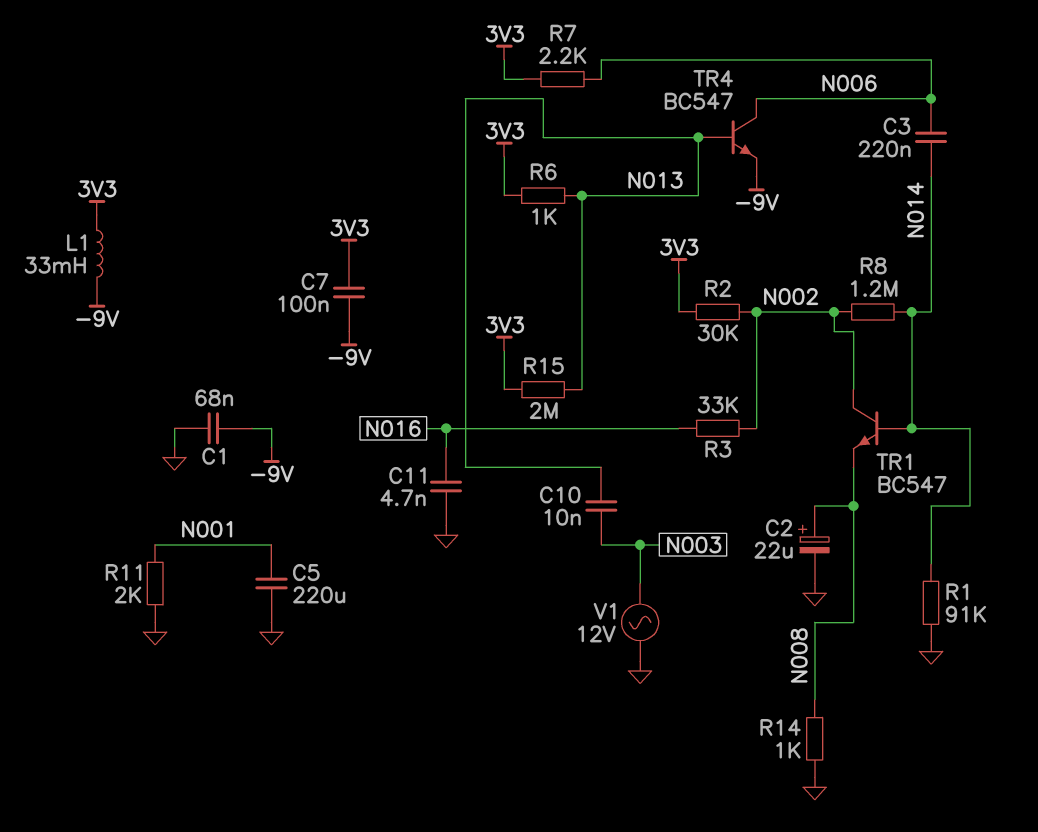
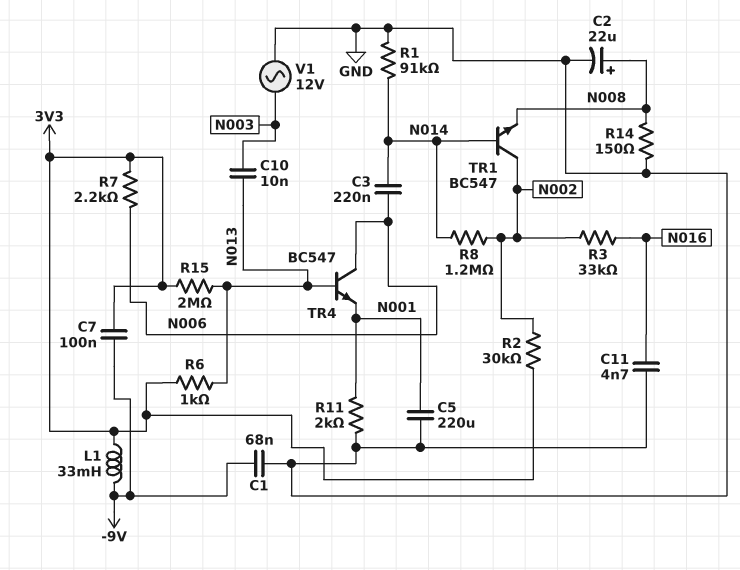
R14: 1k (GND, N008) -> 150 (GND, N008)
TR4: NPN BC547 (B N013, C N006, E -9V) -> NPN BC547 (B N013, C N006, E N001)

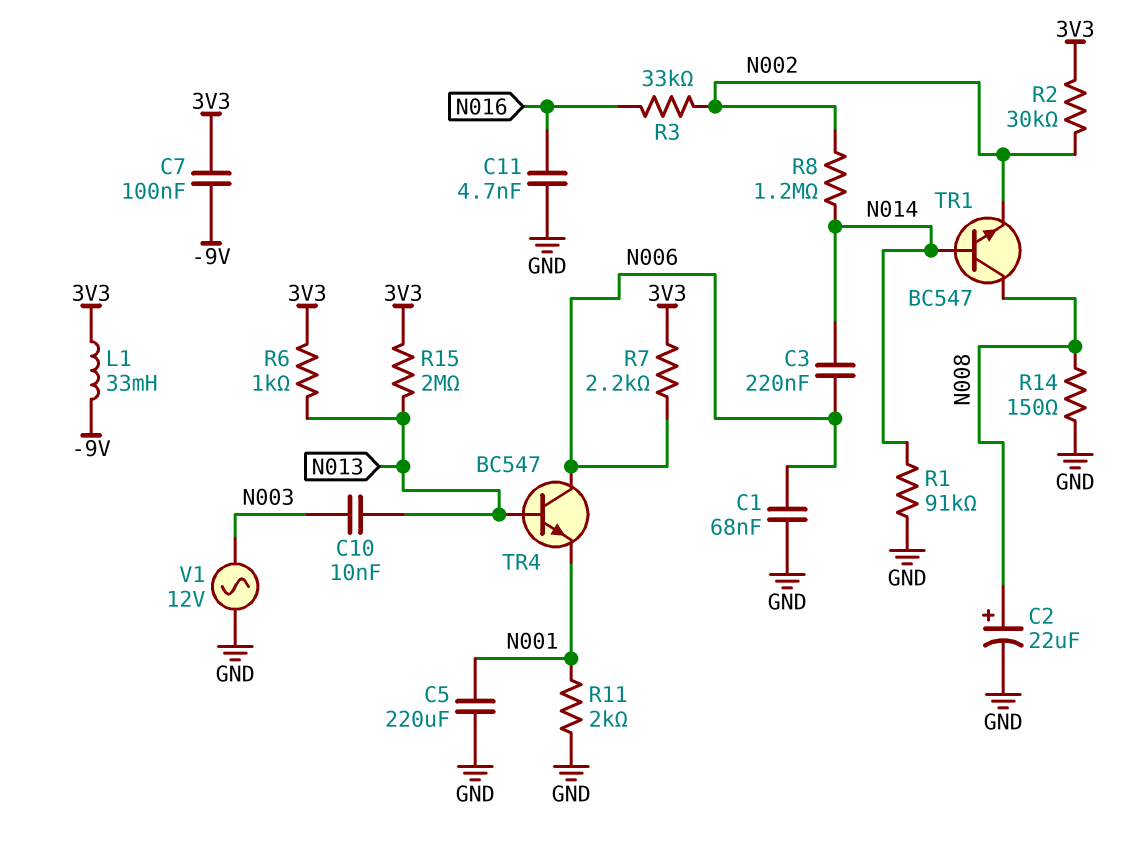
C1: 68nF (-9V, GND) -> 68nF (GND, N006)
TR1: NPN BC547 (B N014, C N002, E N008) -> NPN BC547 (B N014, C N008, E N002)

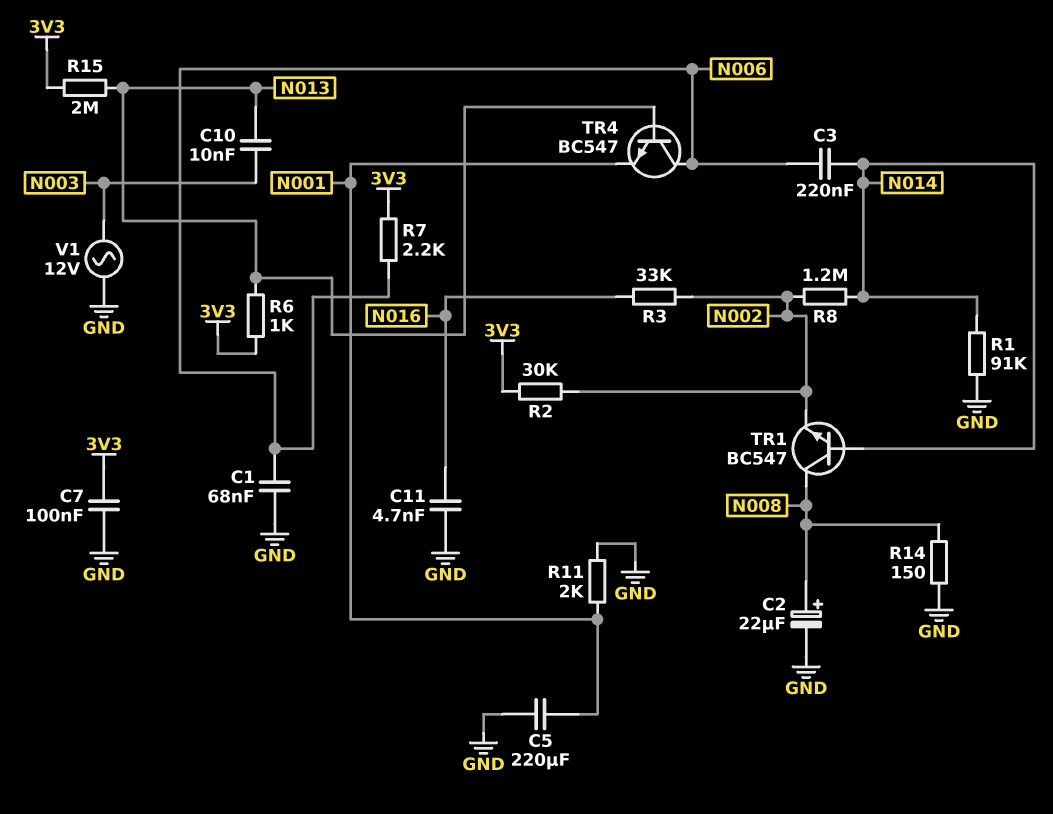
C7: 100nF (-9V, 3V3) -> 100nF (3V3, GND)
L1: 33mH (-9V, 3V3) -> none

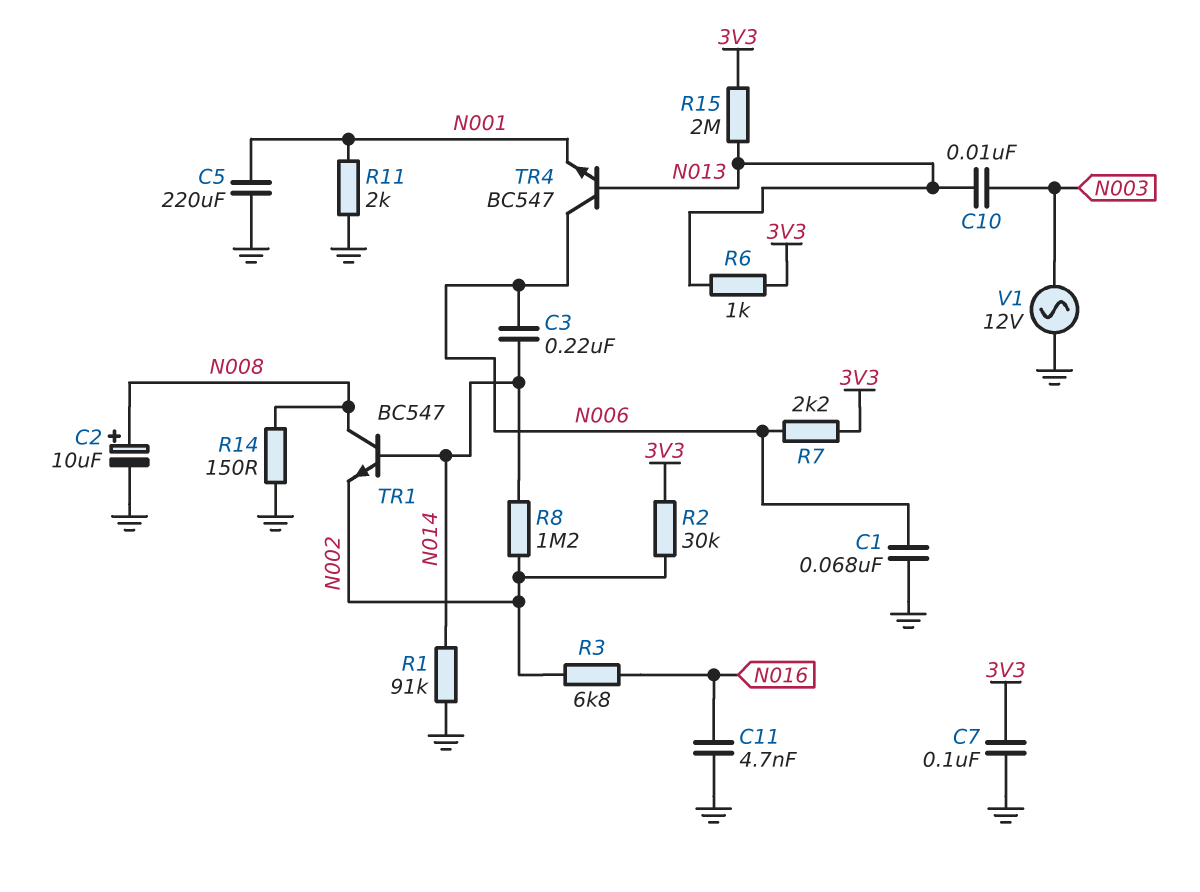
C2: 22uF (plus N008, minus GND) -> 10uF (plus N008, minus GND)
R3: 33k (N002, N016) -> 6.8k (N002, N016)

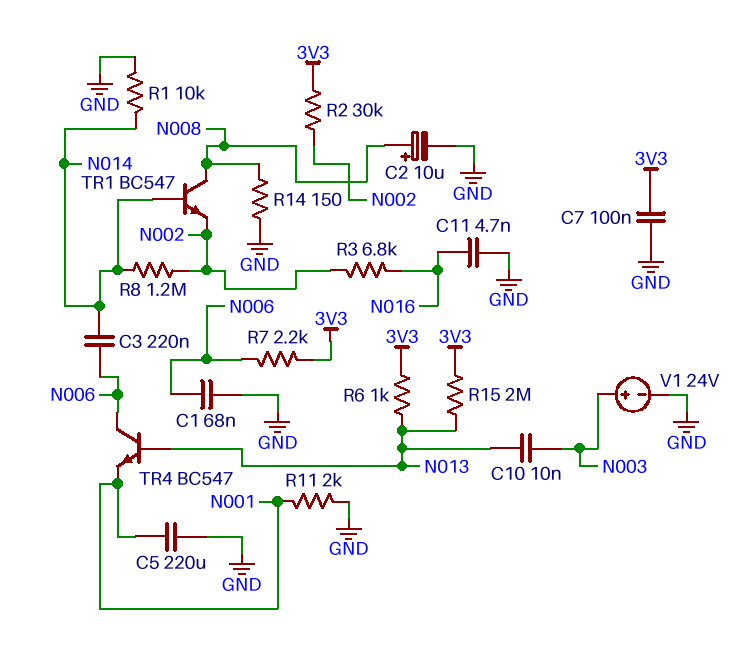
R1: 91k (GND, N014) -> 10k (GND, N014)
V1: AC 12V (GND, N003) -> 24V (plus N003, minus GND)

